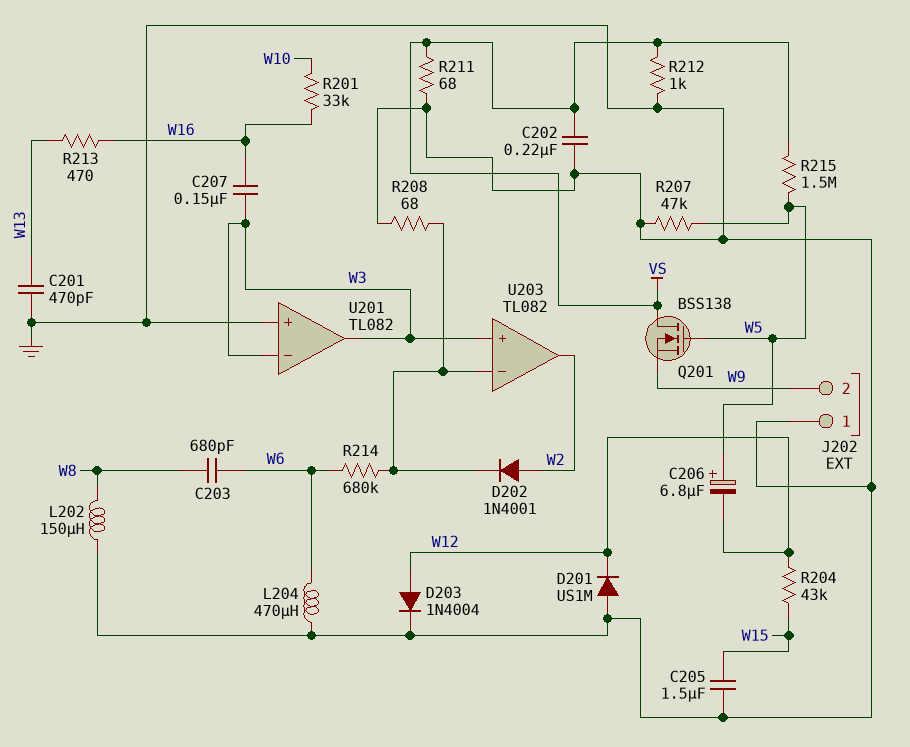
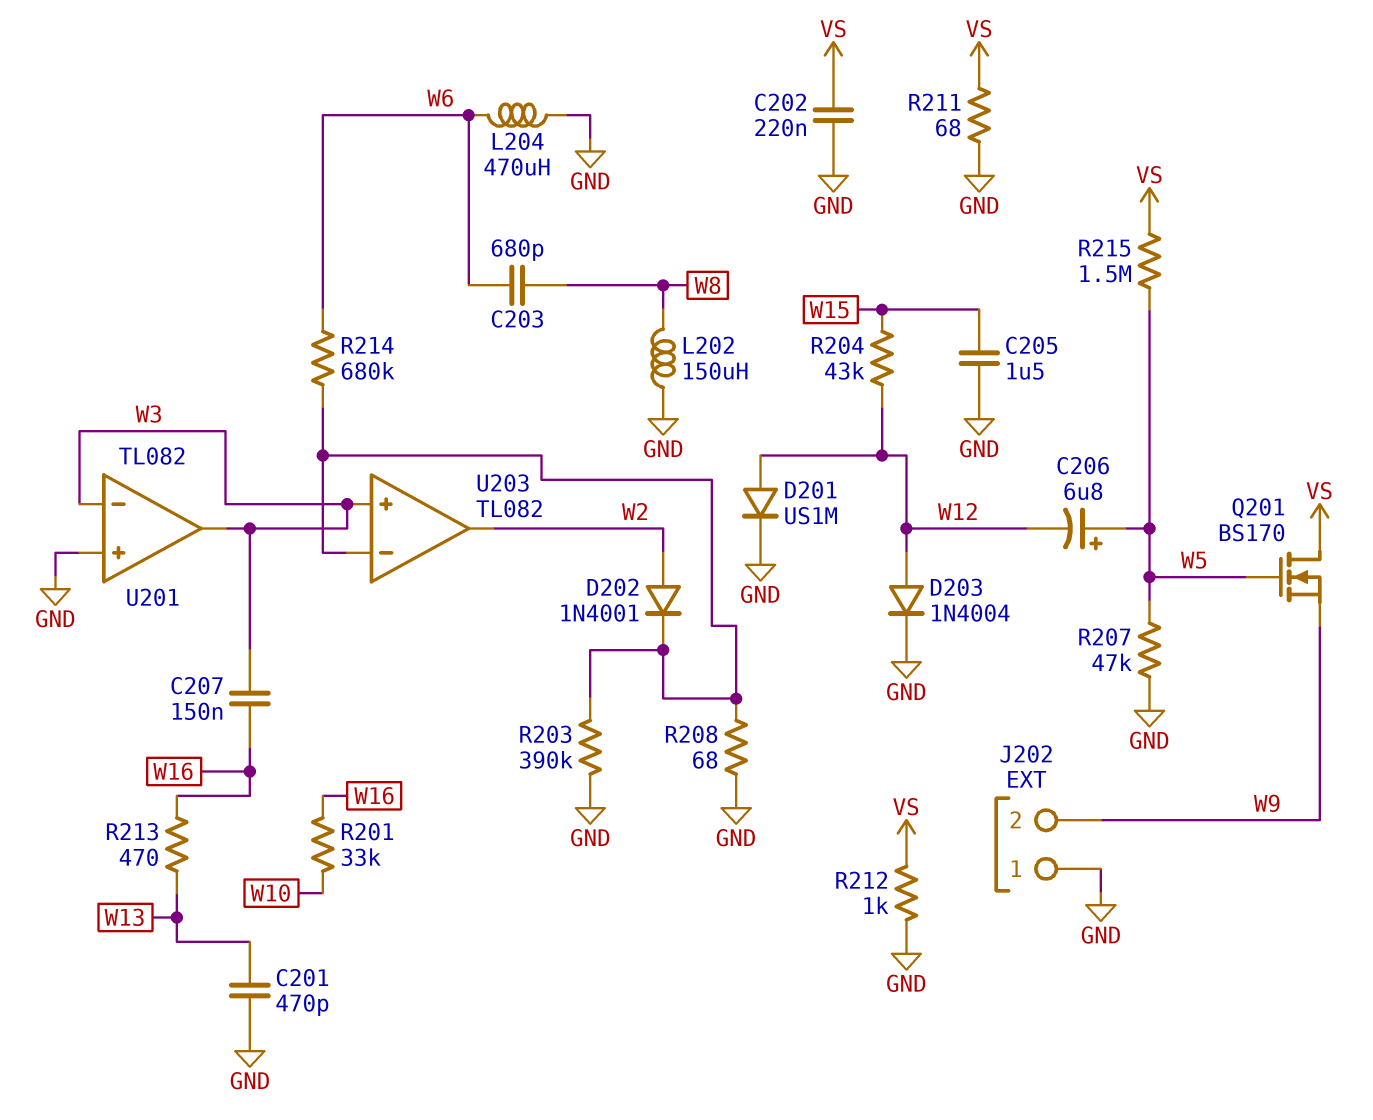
D201: diode US1M (A GND, K W12) -> diode US1M (A W12, K GND)
Q201: NMOS BSS138 (G W5, D VS, S W9) -> NMOS BS170 (G W5, D VS, S W9)
R203: none -> 390k (GND, U203/in-)

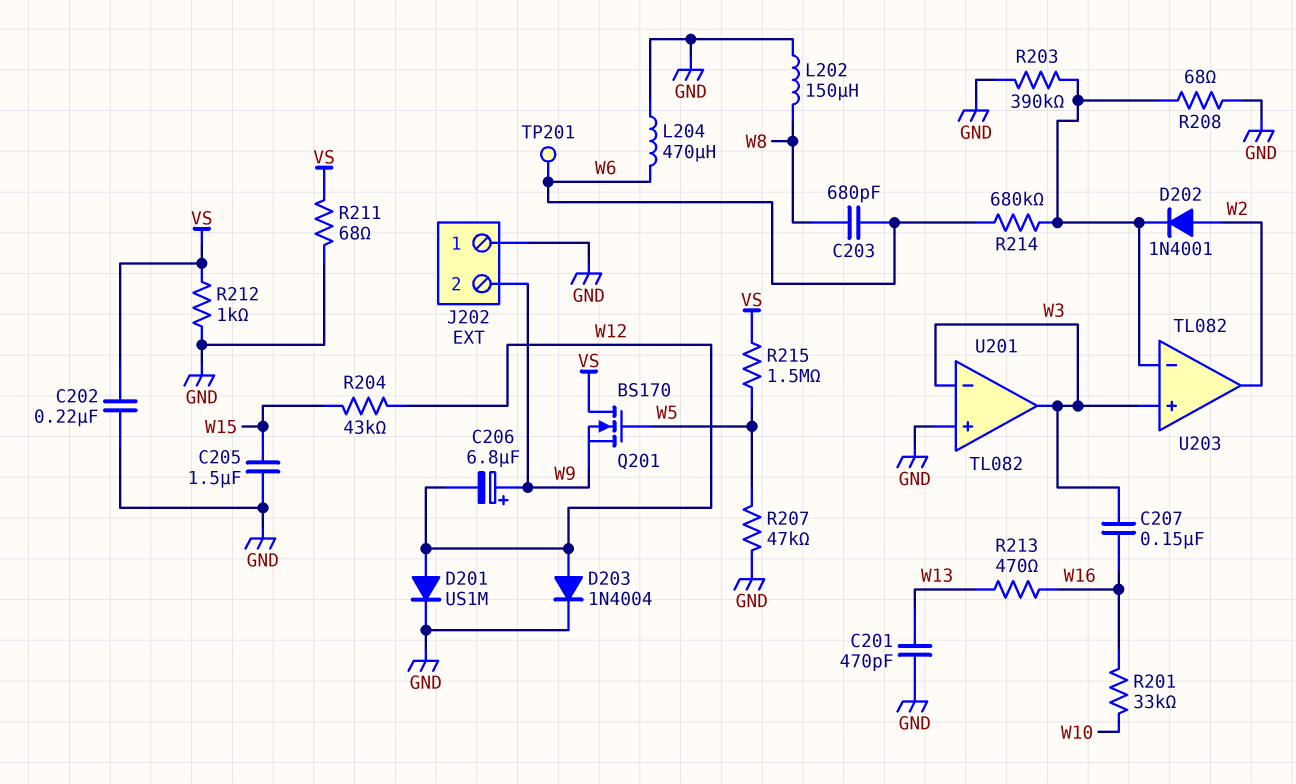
C206: 6.8uF (plus W5, minus W12) -> 6.8uF (plus W9, minus W12)
TP201: none -> test point (W6)

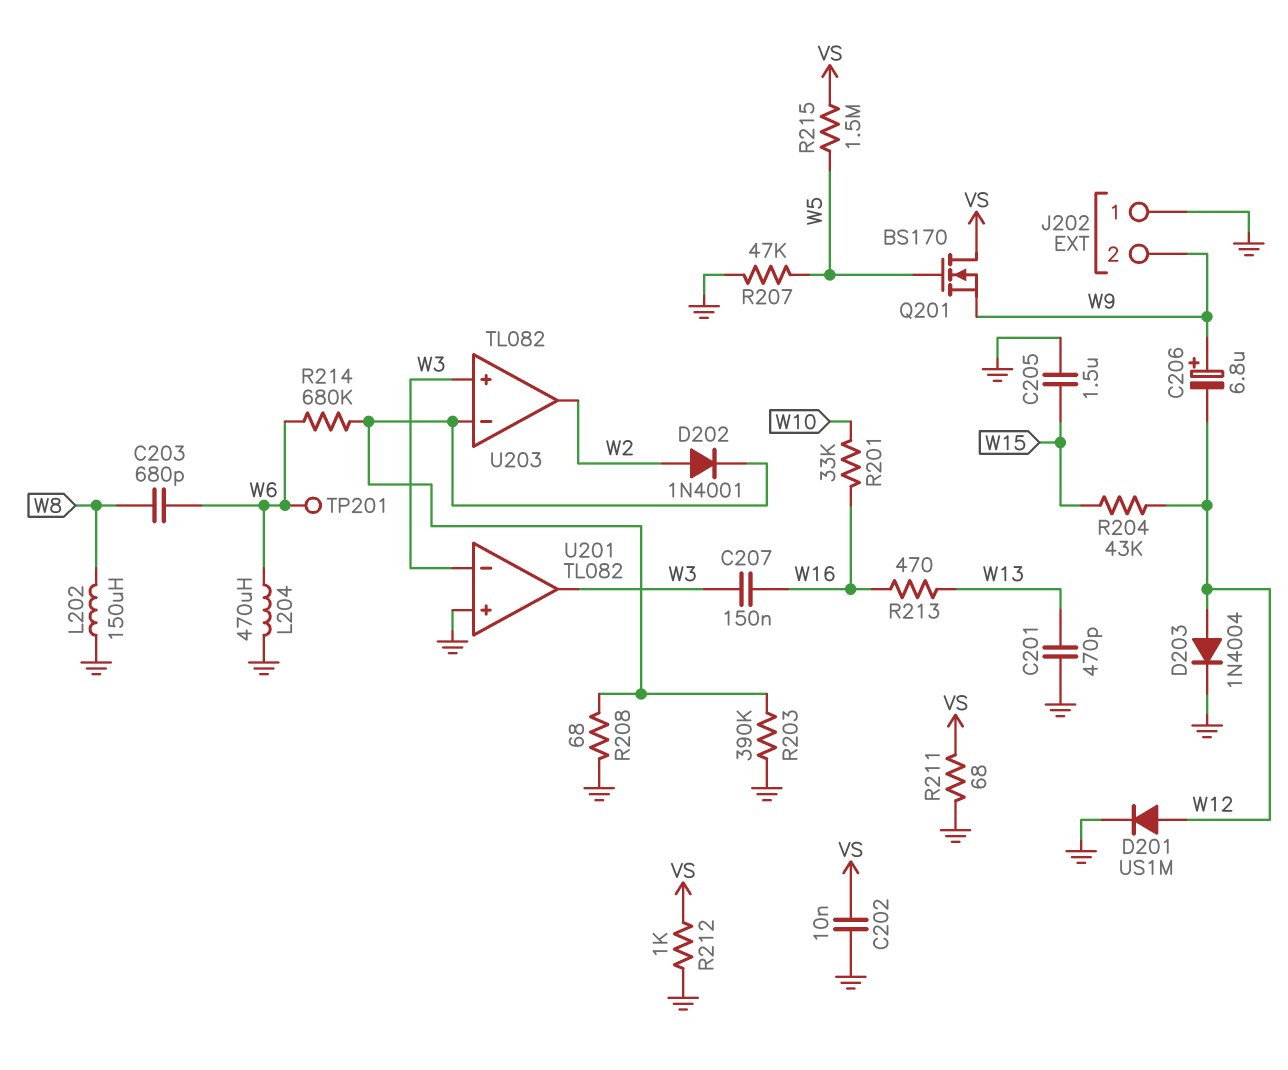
C202: 220nF (GND, VS) -> 10nF (GND, VS)

